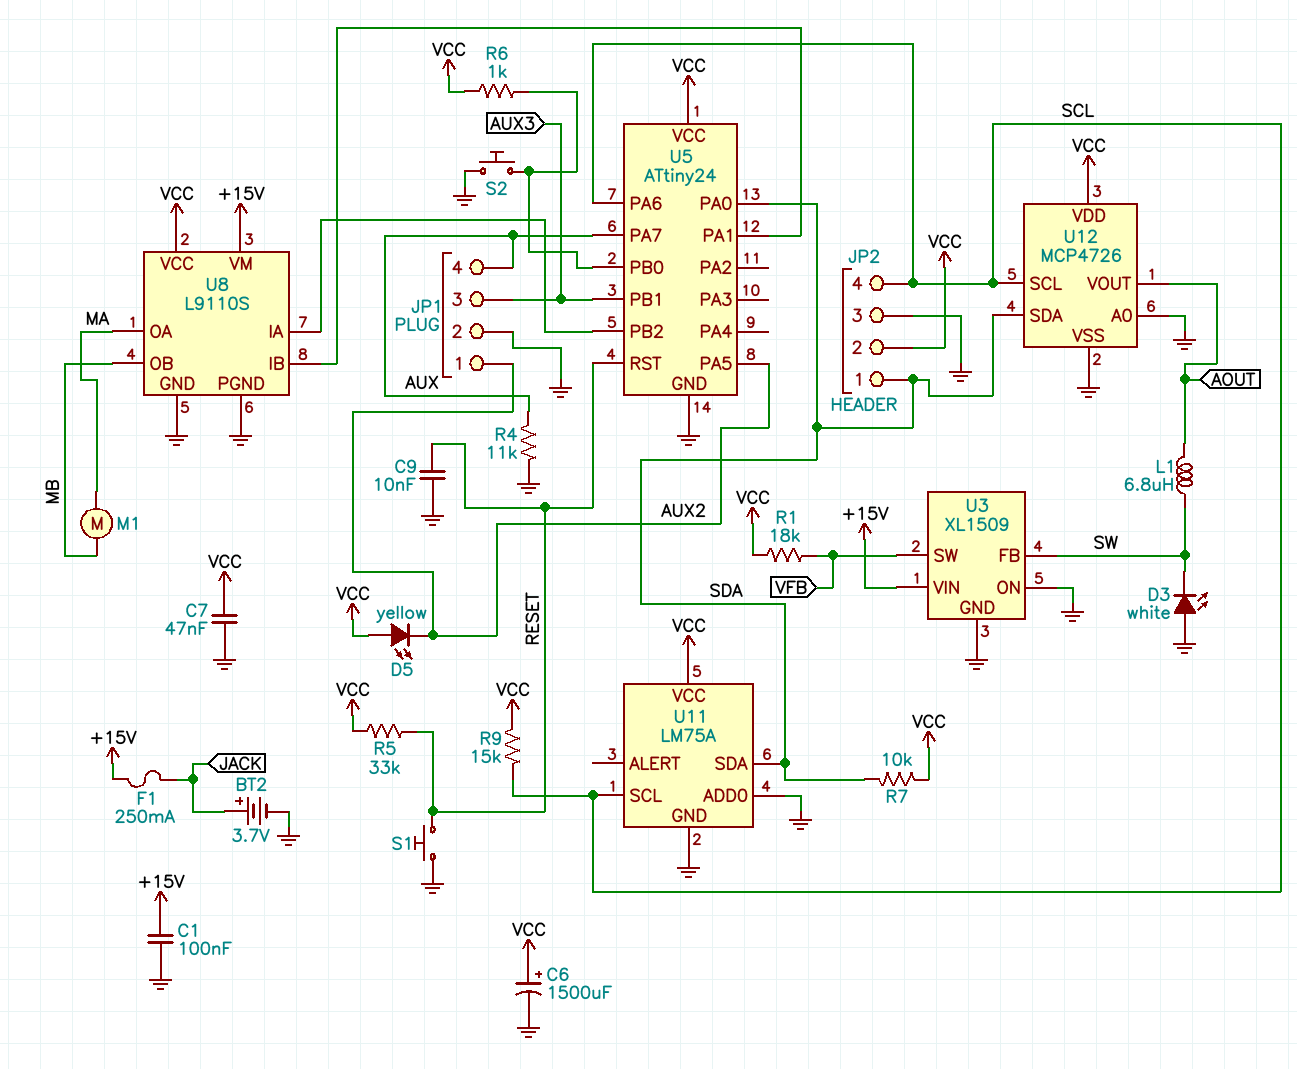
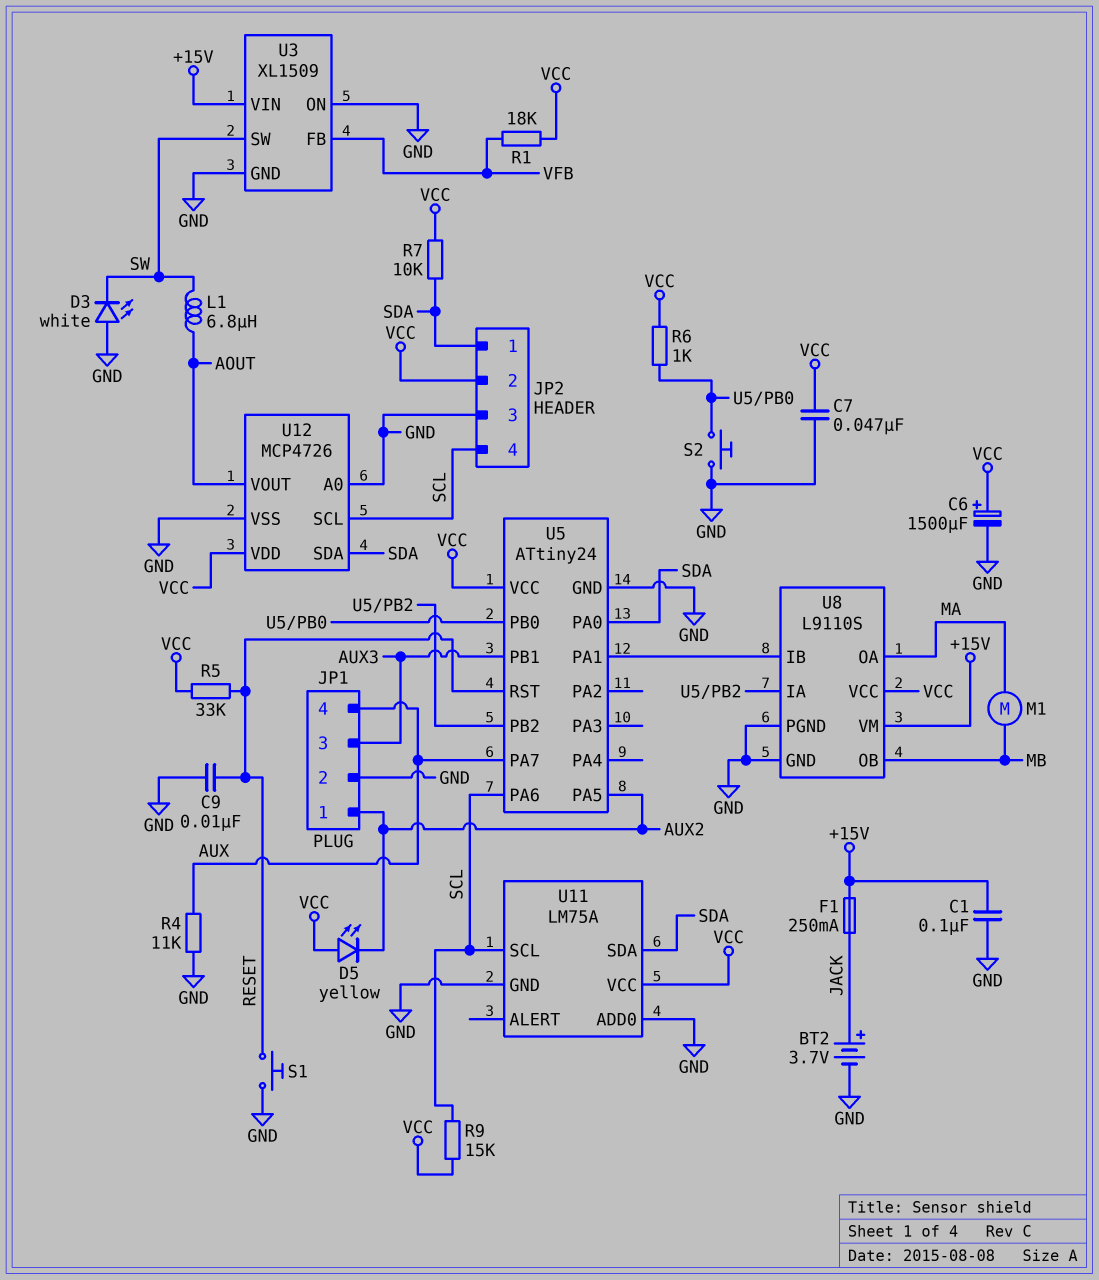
U3 pin FB: SW -> VFB
U3 pin SW: VFB -> SW

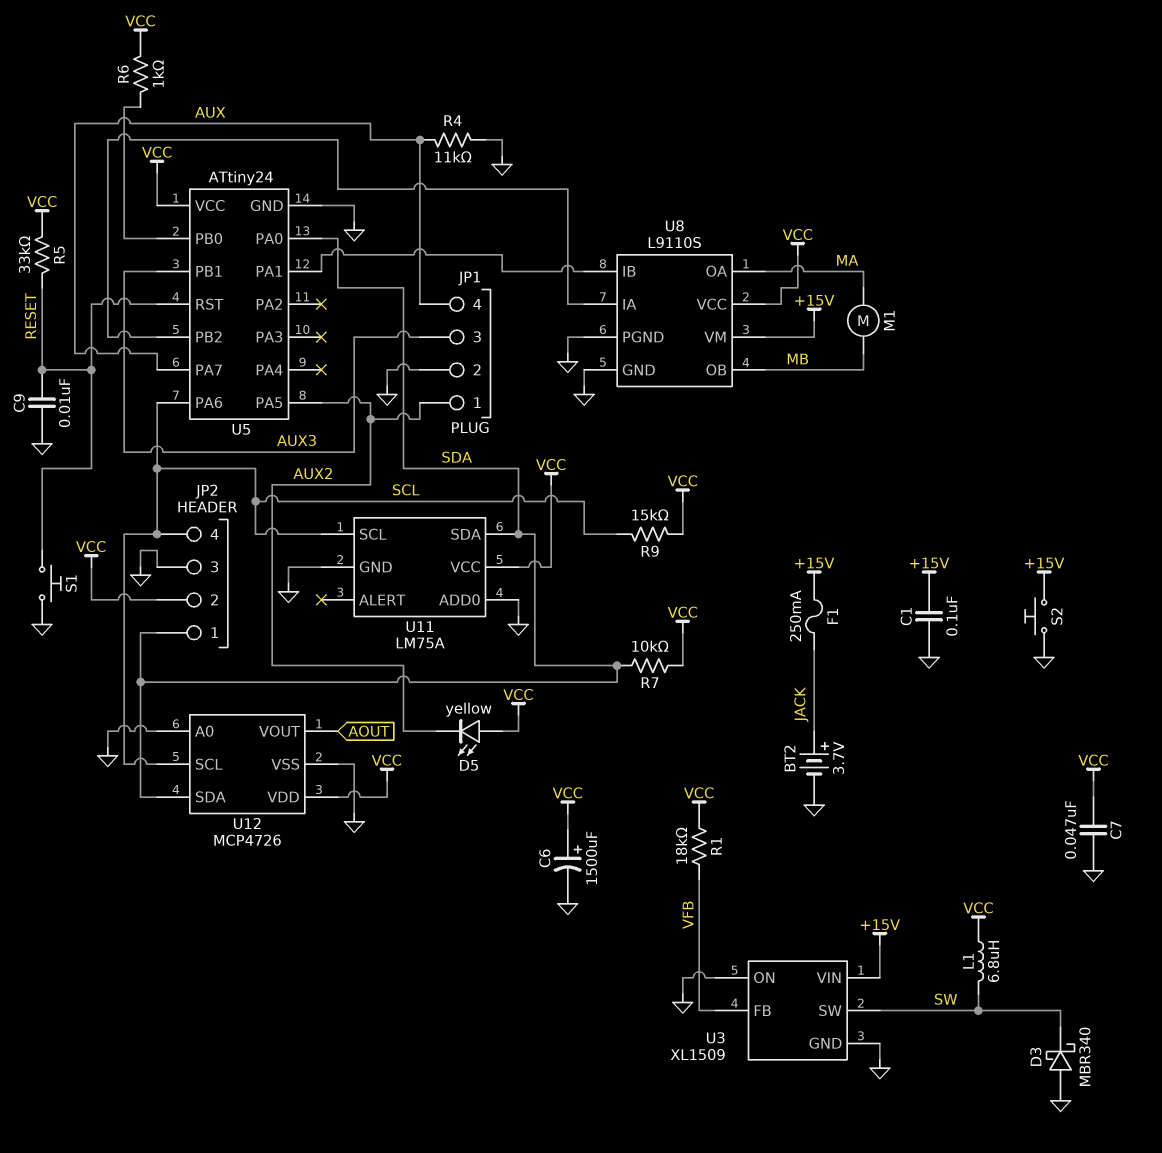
D3: LED white (A GND, K SW) -> schottky MBR340 (A GND, K SW)
L1: 6.8uH (AOUT, SW) -> 6.8uH (SW, VCC)
S2: button (GND, U5/PB0) -> button (+15V, GND)

